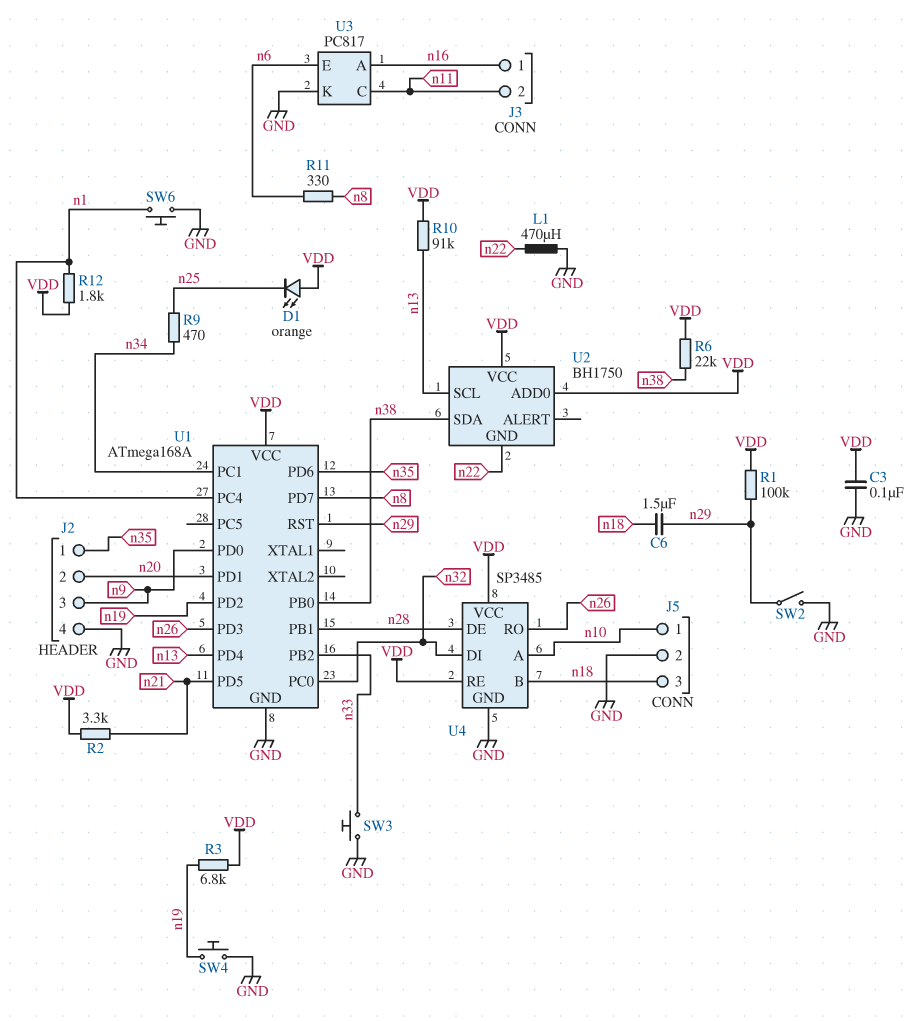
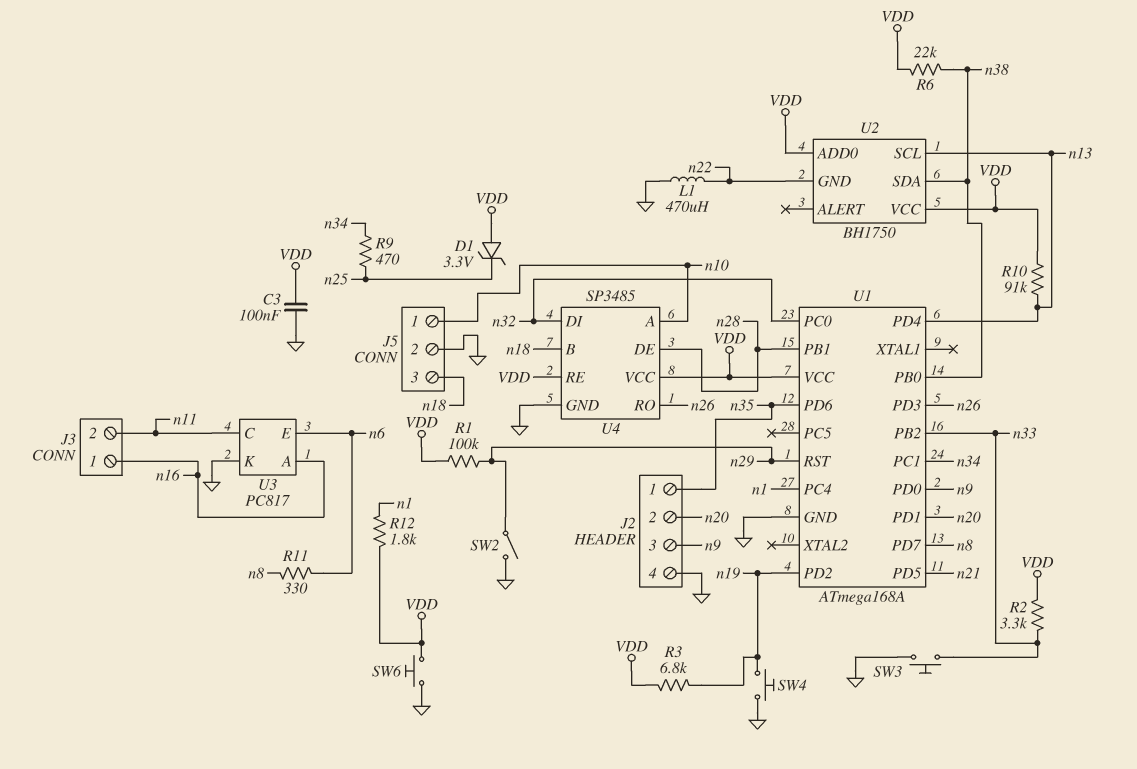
C6: 1.5uF (n18, n29) -> none
D1: LED orange (A VDD, K n25) -> zener 3.3V (A VDD, K n25)
R2: 3.3k (VDD, n21) -> 3.3k (VDD, n33)
SW6: button (GND, n1) -> button (GND, VDD)

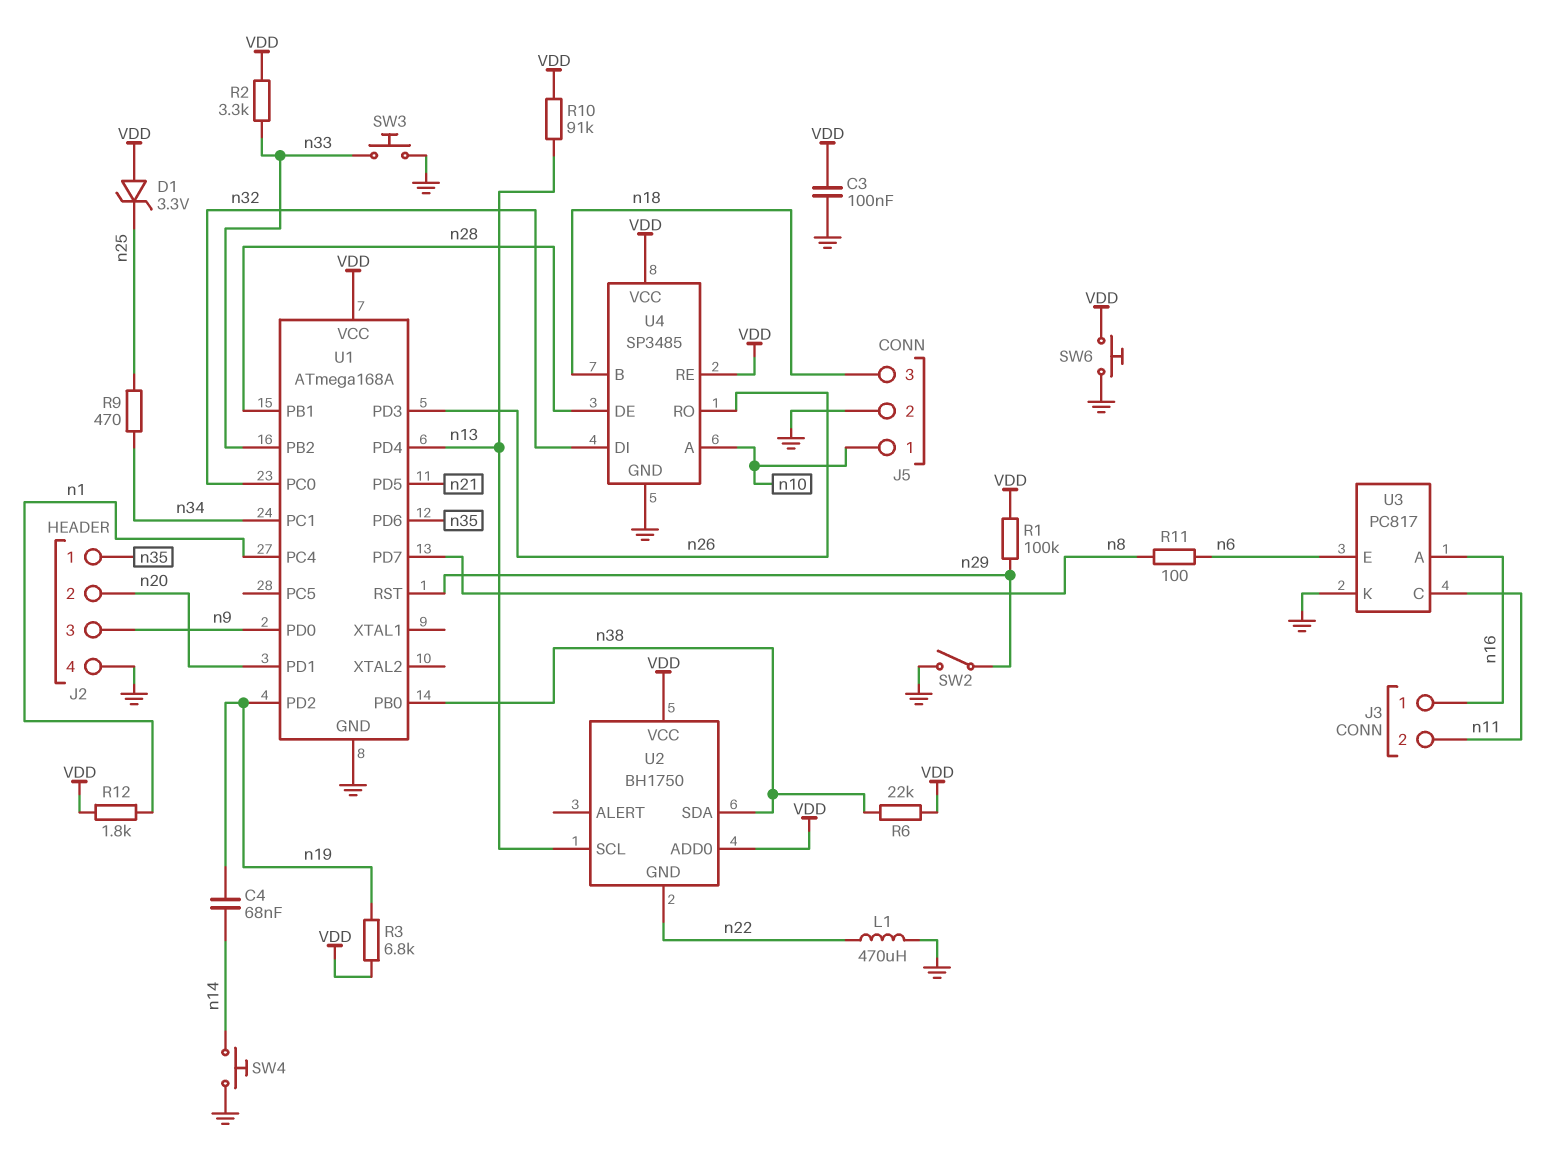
C4: none -> 68nF (n14, n19)
R11: 330 (n6, n8) -> 100 (n6, n8)
SW4: button (GND, n19) -> button (GND, n14)

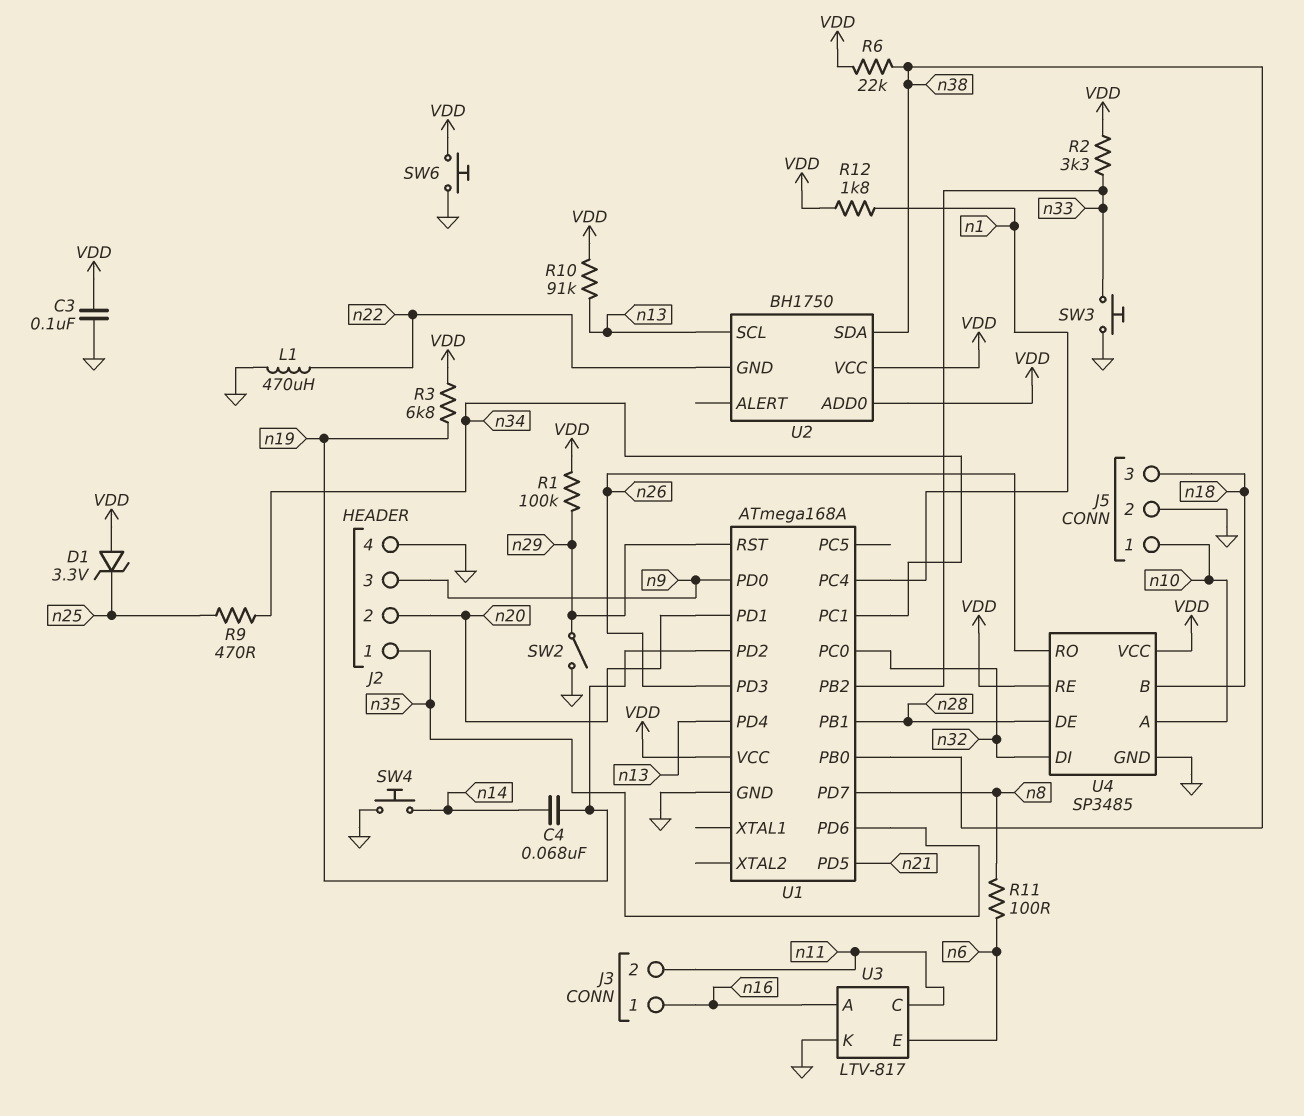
U3: PC817 -> LTV-817

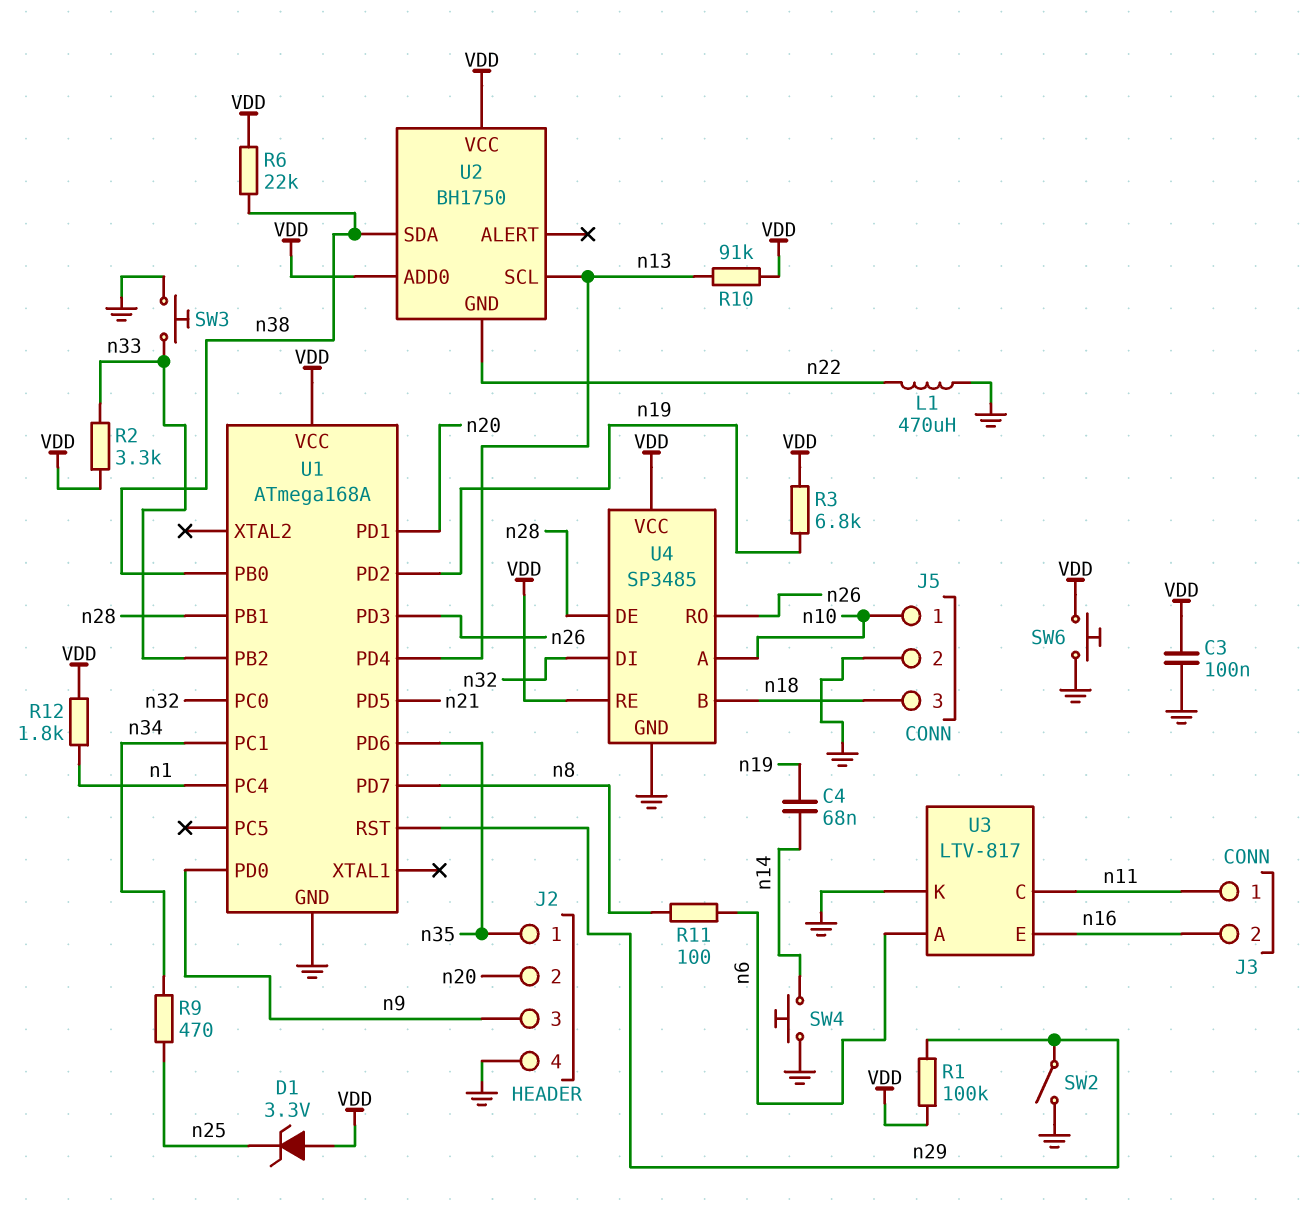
J3 pin 1: n16 -> n11
J3 pin 2: n11 -> n16
U3 pin A: n16 -> n6
U3 pin E: n6 -> n16

